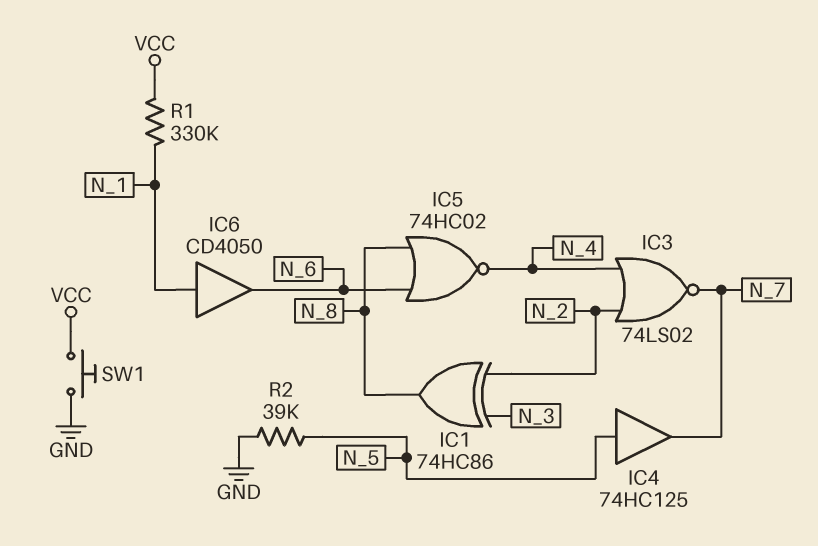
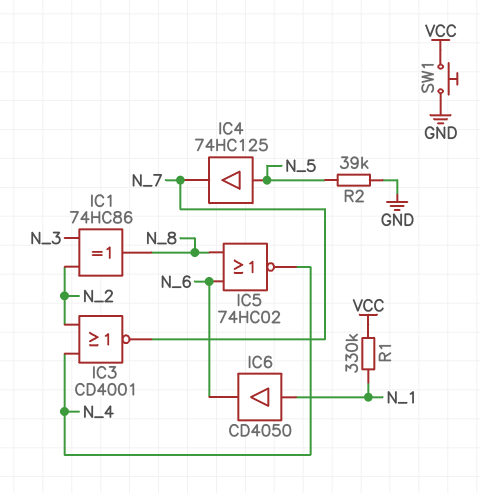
IC3: NOR 74LS02 (in N_2, in N_4, out N_7) -> NOR CD4001 (in N_2, in N_4, out N_7)

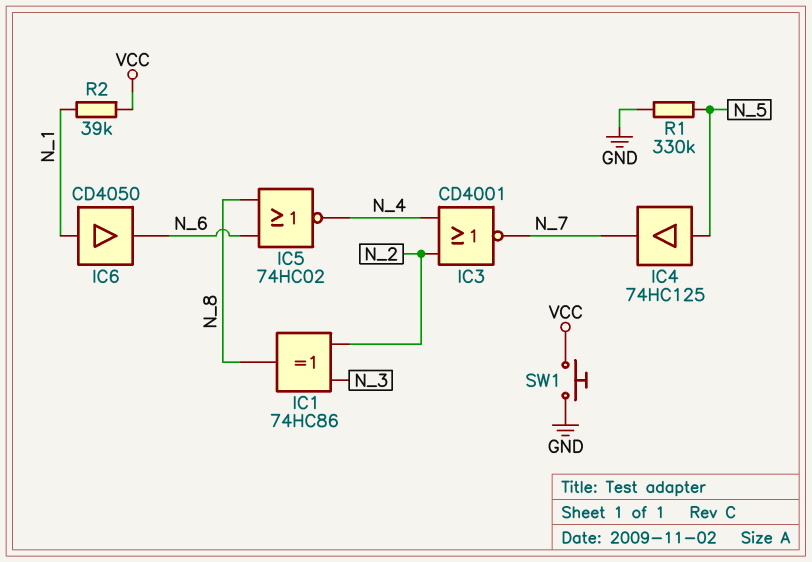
R1: 330k (N_1, VCC) -> 330k (GND, N_5)
R2: 39k (GND, N_5) -> 39k (N_1, VCC)

